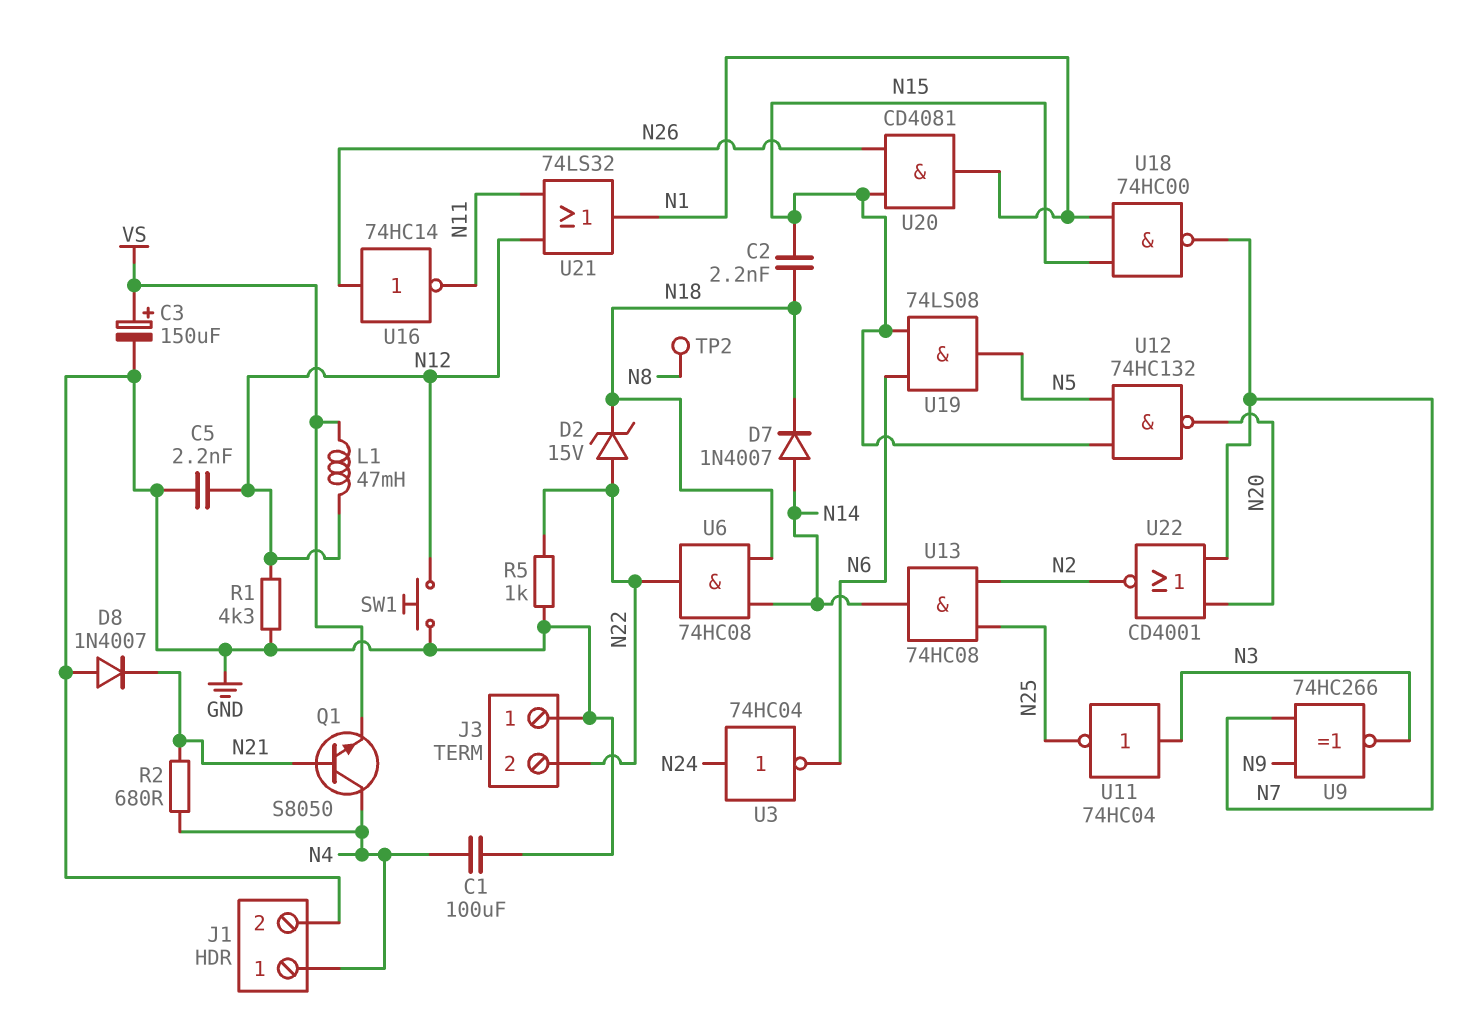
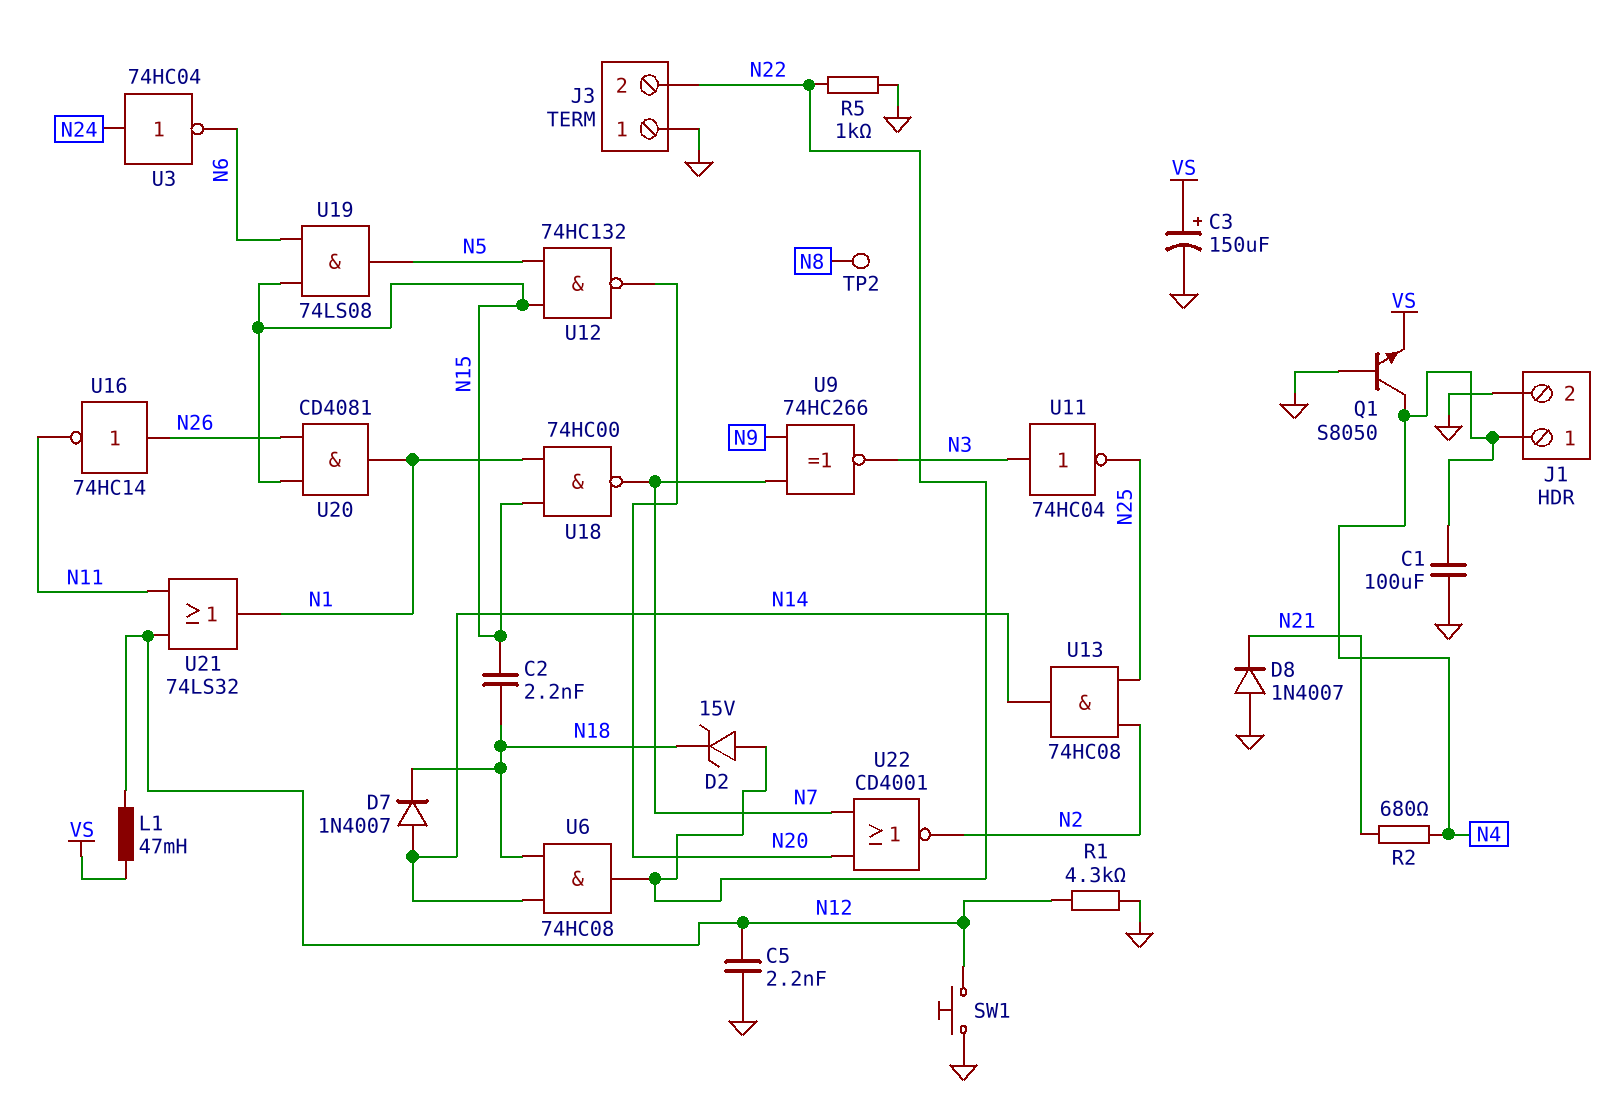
Q1: NPN S8050 (B N21, C N4, E VS) -> NPN S8050 (B GND, C N4, E VS)

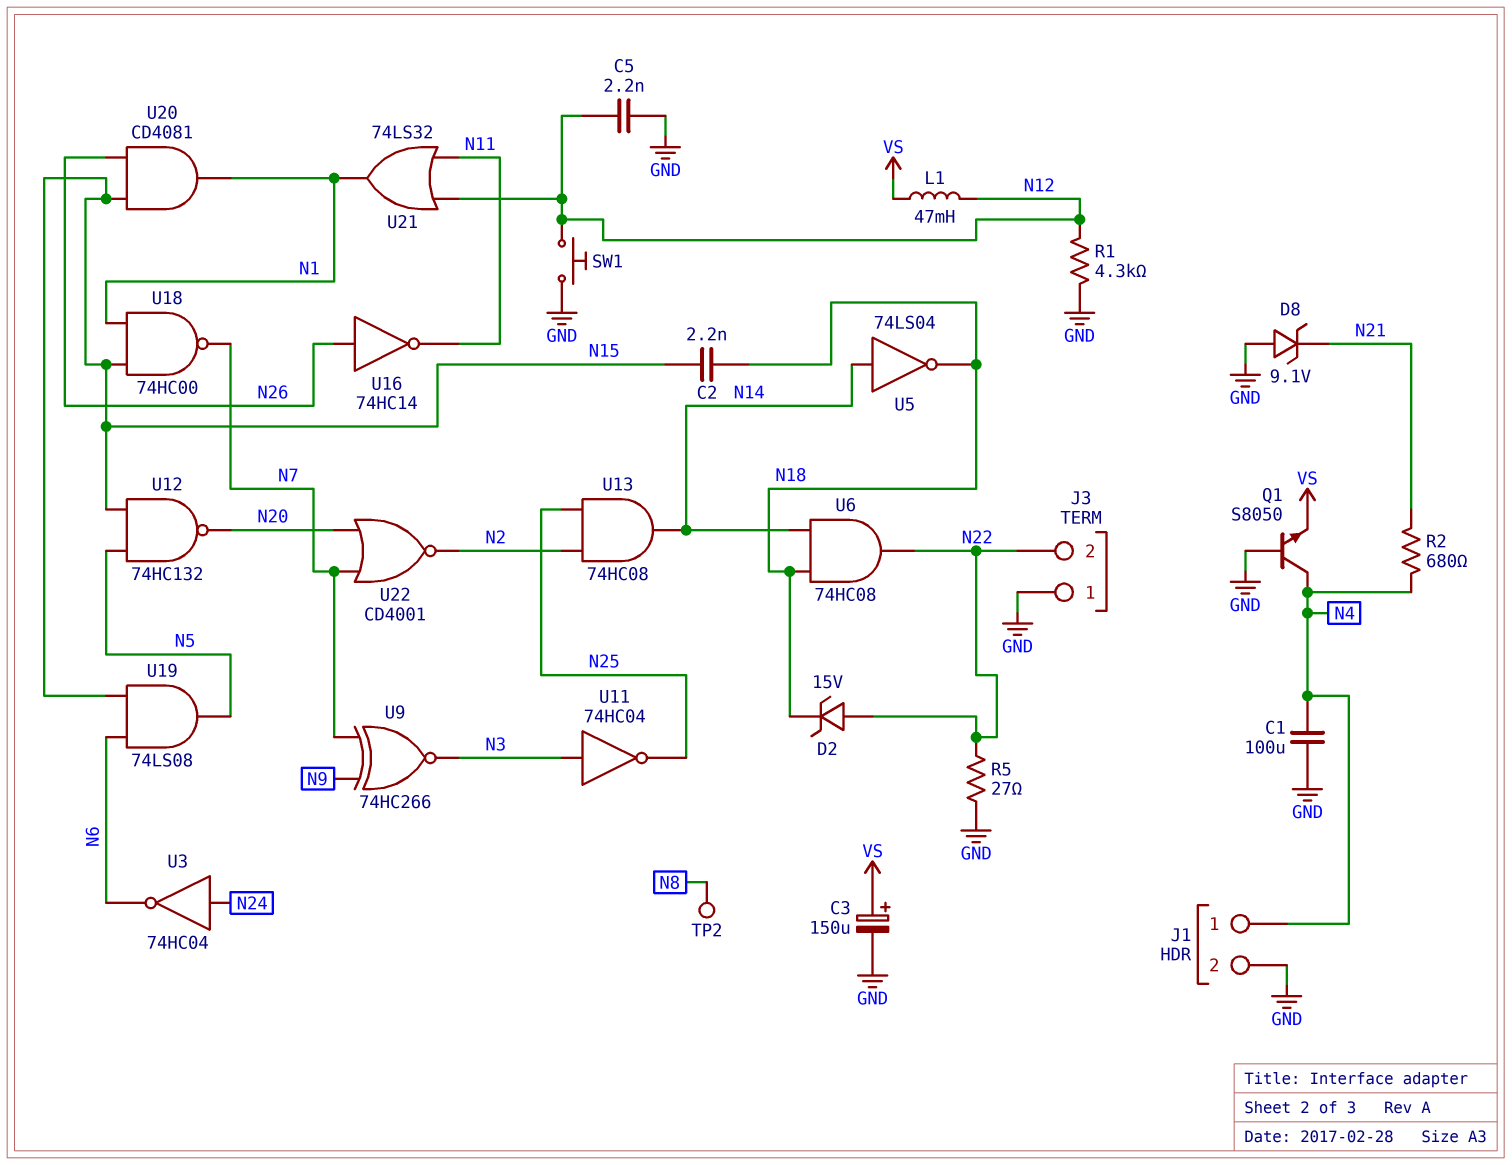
D7: diode 1N4007 (A N14, K N18) -> none
D8: diode 1N4007 (A GND, K N21) -> zener 9.1V (A GND, K N21)
R5: 1k (GND, N22) -> 27 (GND, N22)
U5: none -> NOT 74LS04 (in N14, out N18)

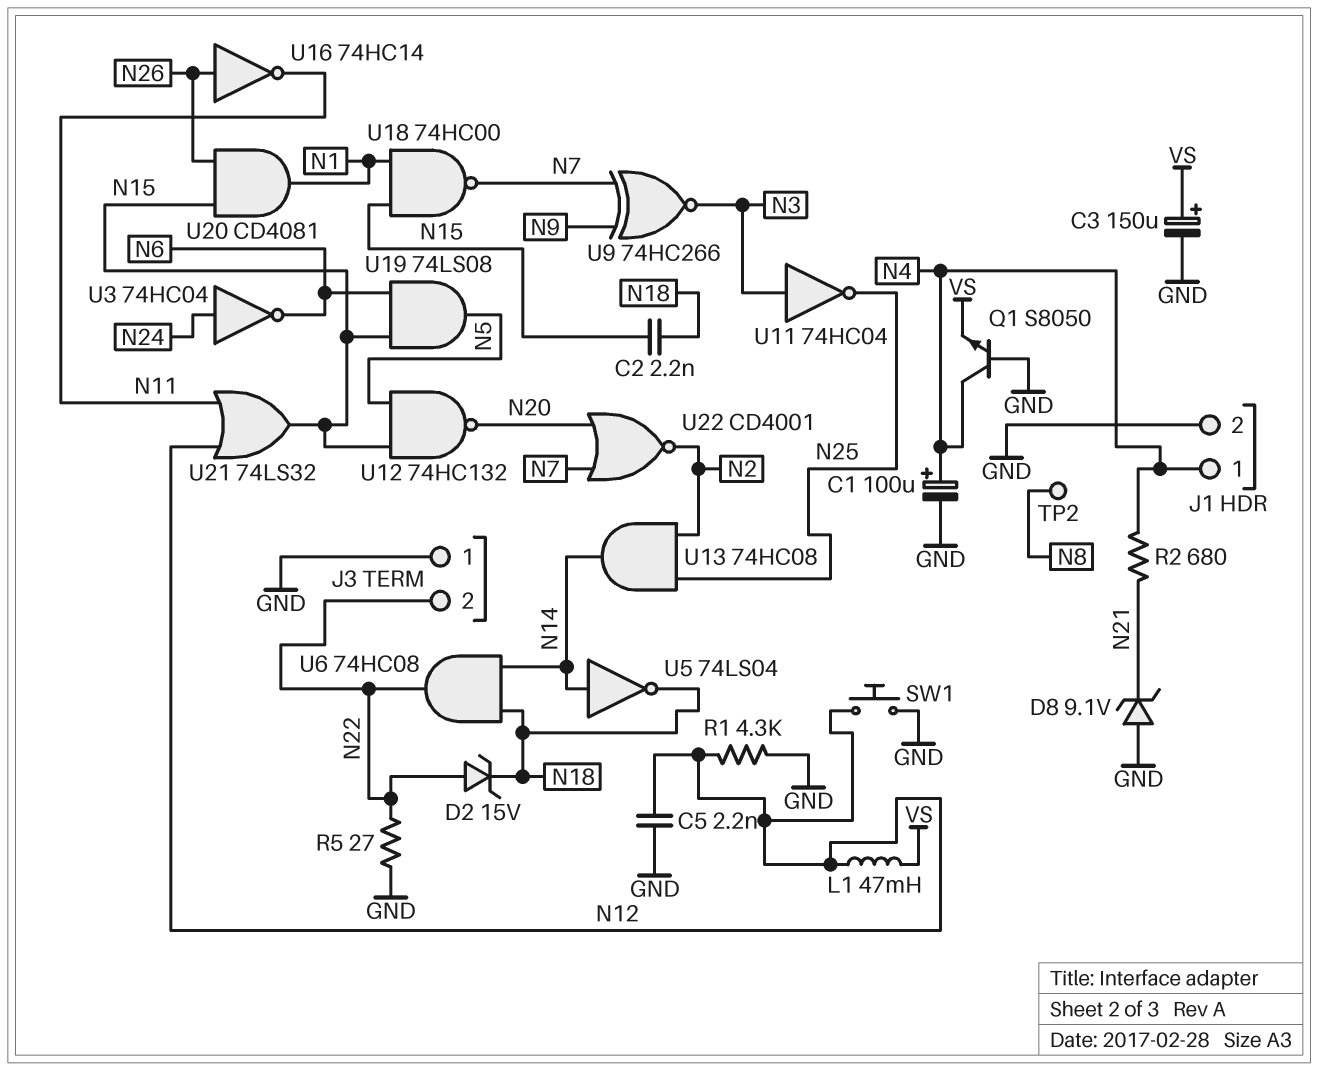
C1: 100uF (GND, N4) -> 100uF (plus N4, minus GND)
U21: OR 74LS32 (in N11, in N12, out N1) -> OR 74LS32 (in N11, in N12, out N15)

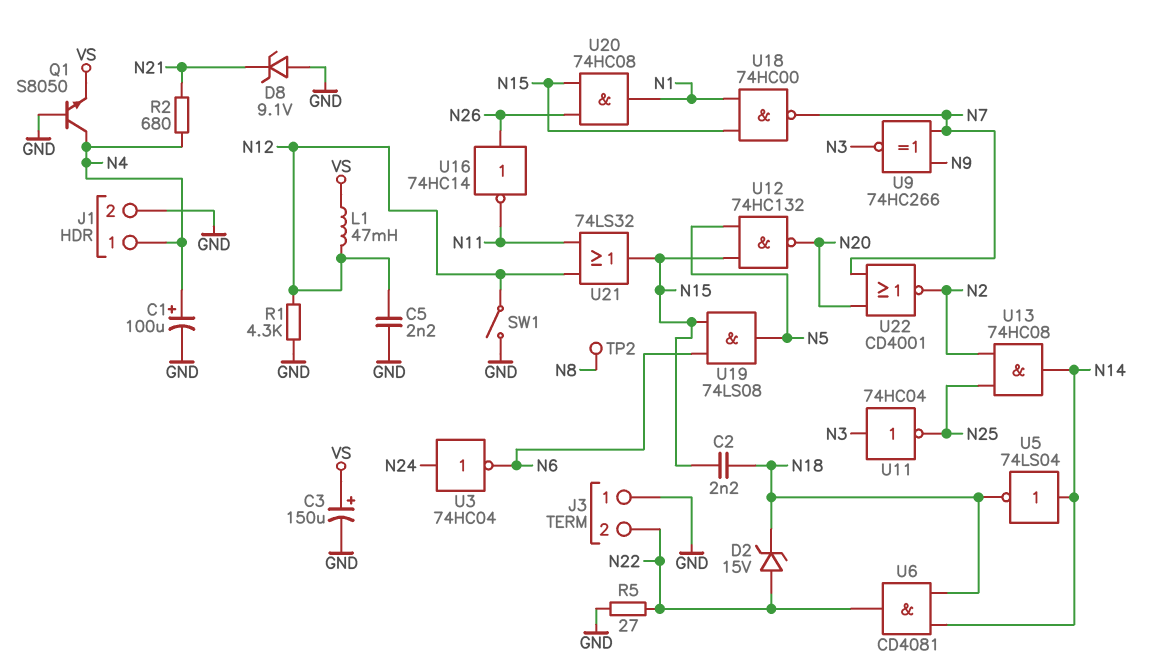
SW1: button (GND, N12) -> switch (GND, N12)
U6: AND 74HC08 (in N14, in N18, out N22) -> AND CD4081 (in N14, in N18, out N22)
U20: AND CD4081 (in N15, in N26, out N1) -> AND 74HC08 (in N15, in N26, out N1)

